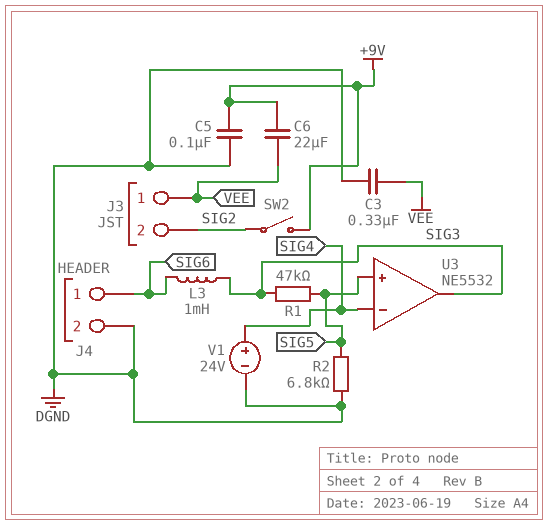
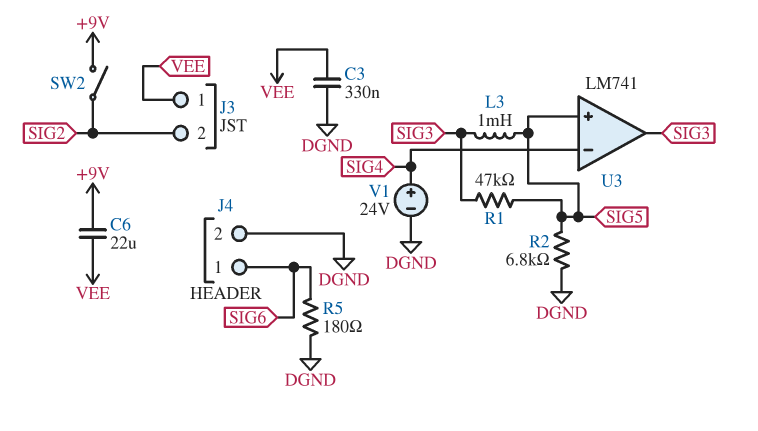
C5: 100nF (+9V, DGND) -> none
L3: 1mH (SIG3, SIG6) -> 1mH (SIG3, SIG5)
R5: none -> 180 (DGND, SIG6)
U3: NE5532 -> LM741

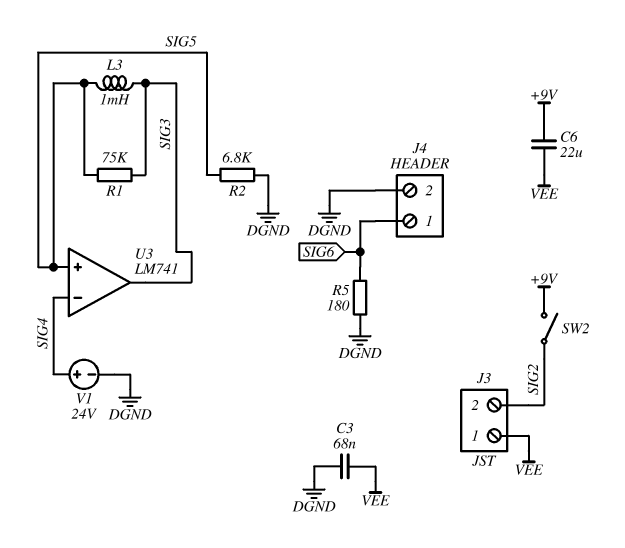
C3: 330nF (DGND, VEE) -> 68nF (DGND, VEE)
R1: 47k (SIG3, SIG5) -> 75k (SIG3, SIG5)

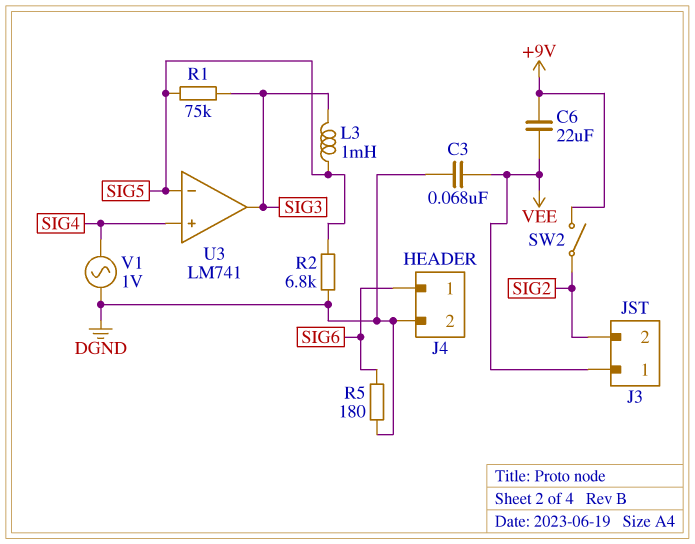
U3 pin in+: SIG5 -> SIG4
U3 pin in-: SIG4 -> SIG5
V1: 24V (plus SIG4, minus DGND) -> AC 1V (DGND, SIG4)

